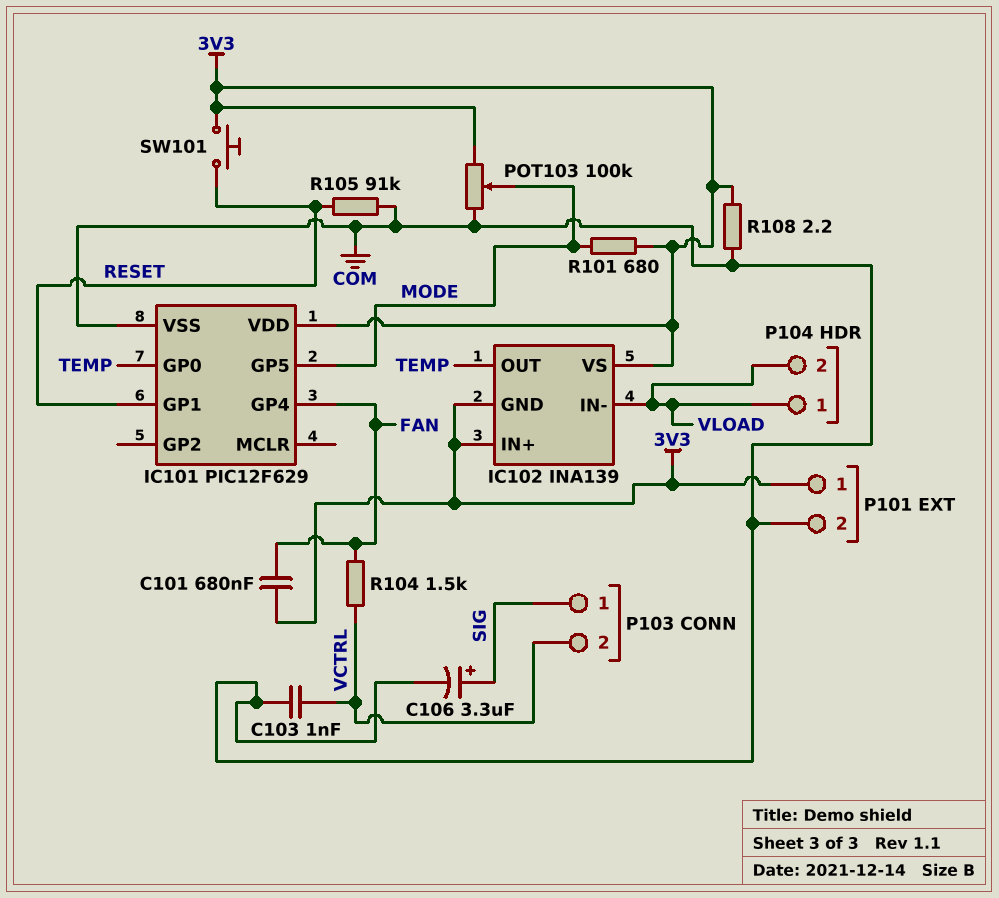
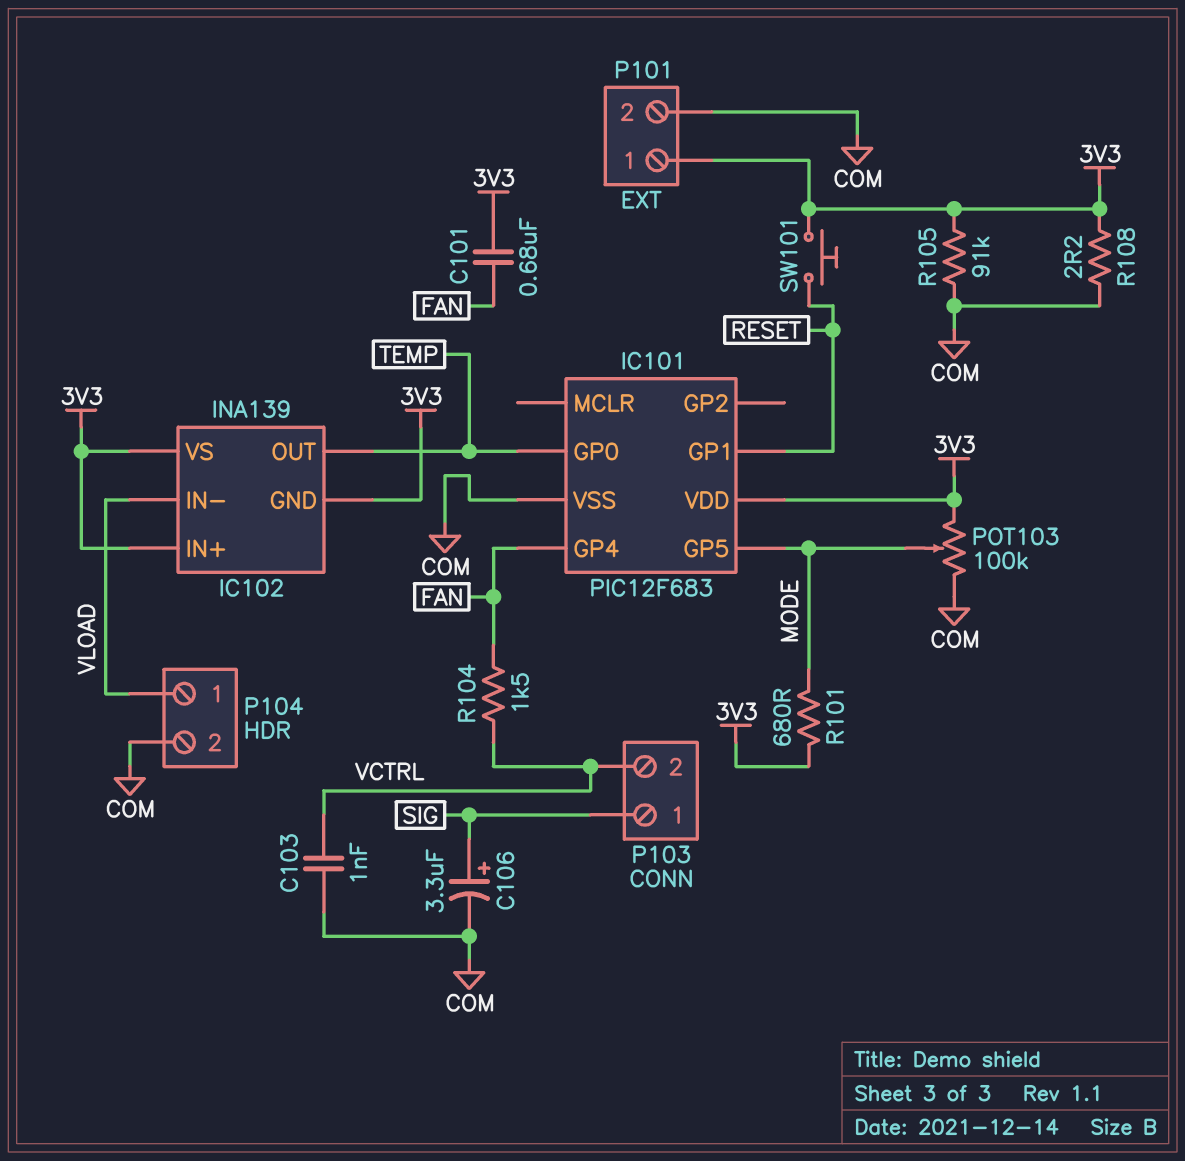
IC101: PIC12F629 -> PIC12F683
P104 pin 2: VLOAD -> COM
R105: 91k (COM, RESET) -> 91k (3V3, COM)

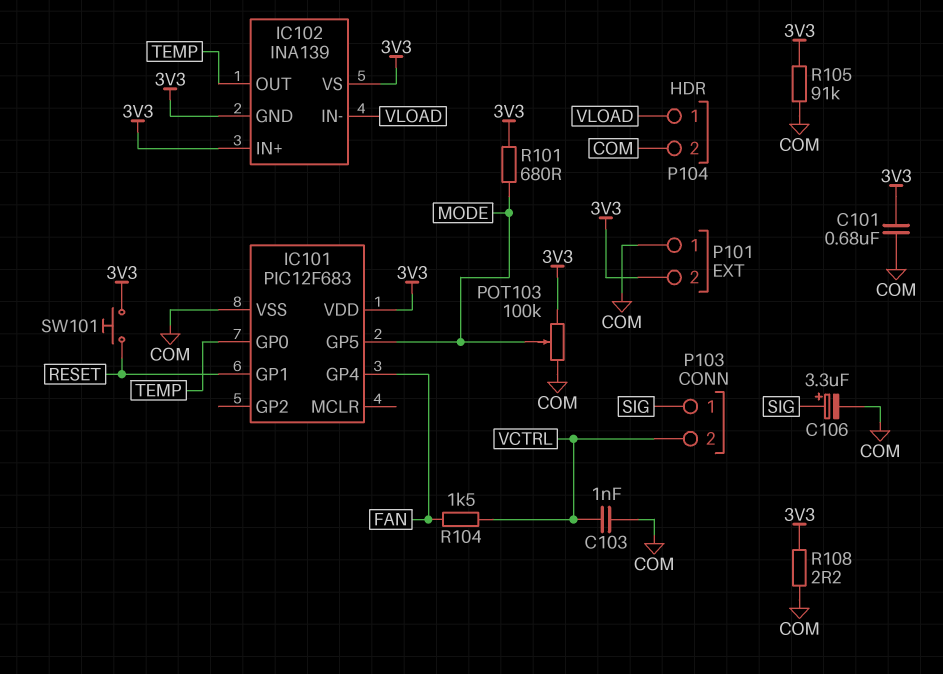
C101: 680nF (3V3, FAN) -> 680nF (3V3, COM)
P101 pin 1: 3V3 -> COM
P101 pin 2: COM -> 3V3

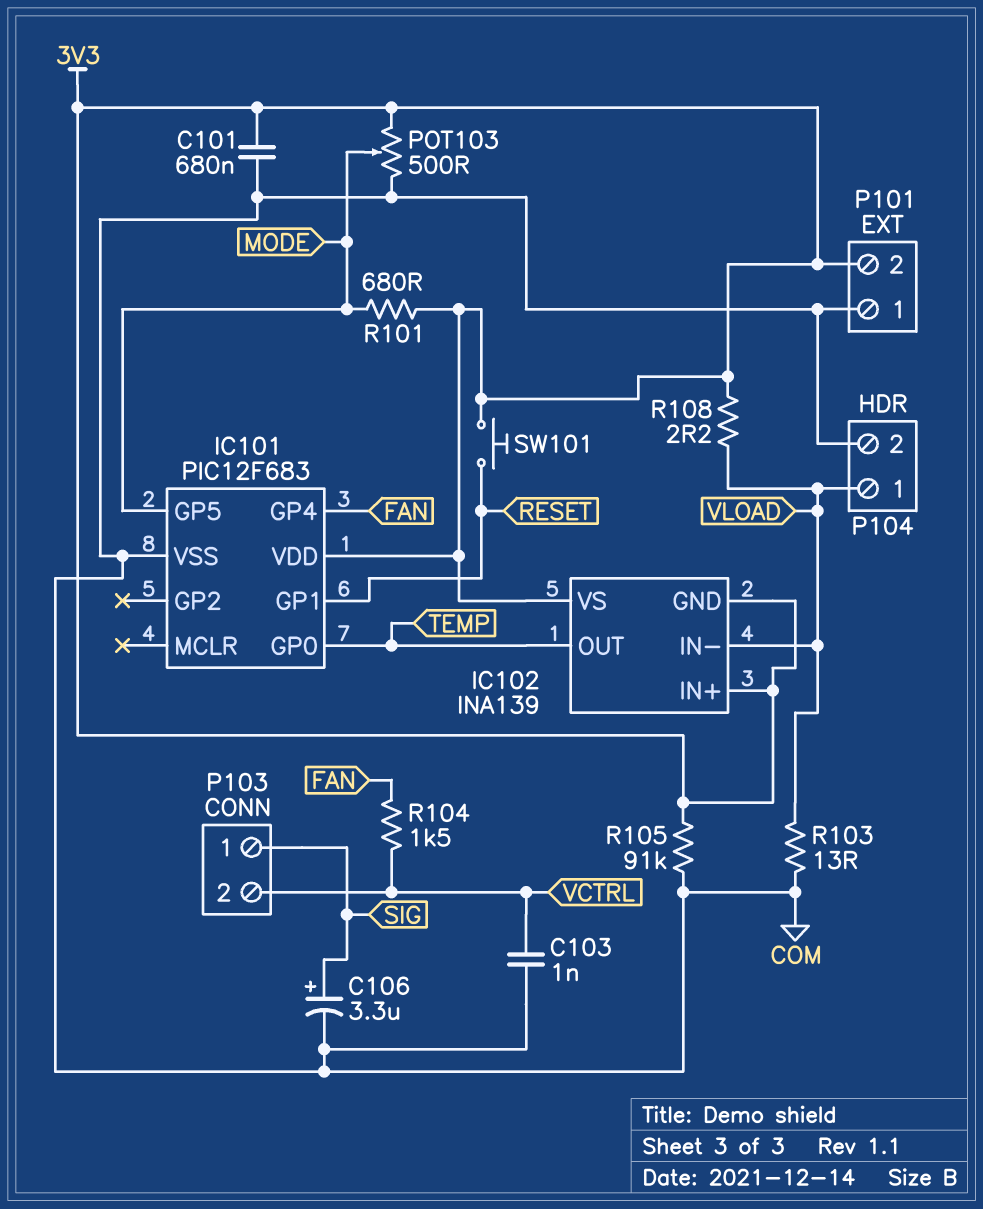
POT103: 100k (3V3, COM, wiper MODE) -> 500 (3V3, COM, wiper MODE)
R103: none -> 13 (COM, VLOAD)
R108: 2.2 (3V3, COM) -> 2.2 (3V3, VLOAD)

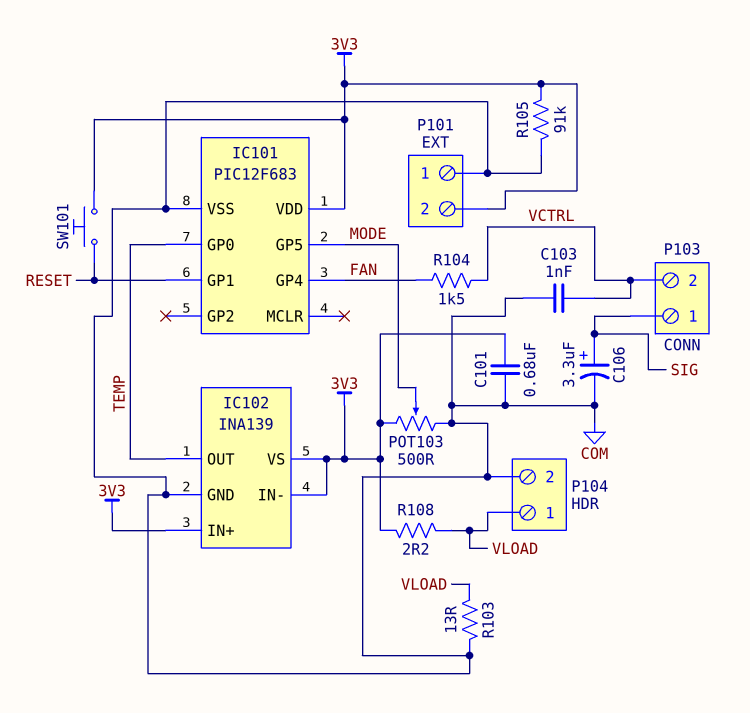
IC102 pin GND: 3V3 -> COM
IC102 pin IN-: VLOAD -> 3V3
R101: 680 (3V3, MODE) -> none

